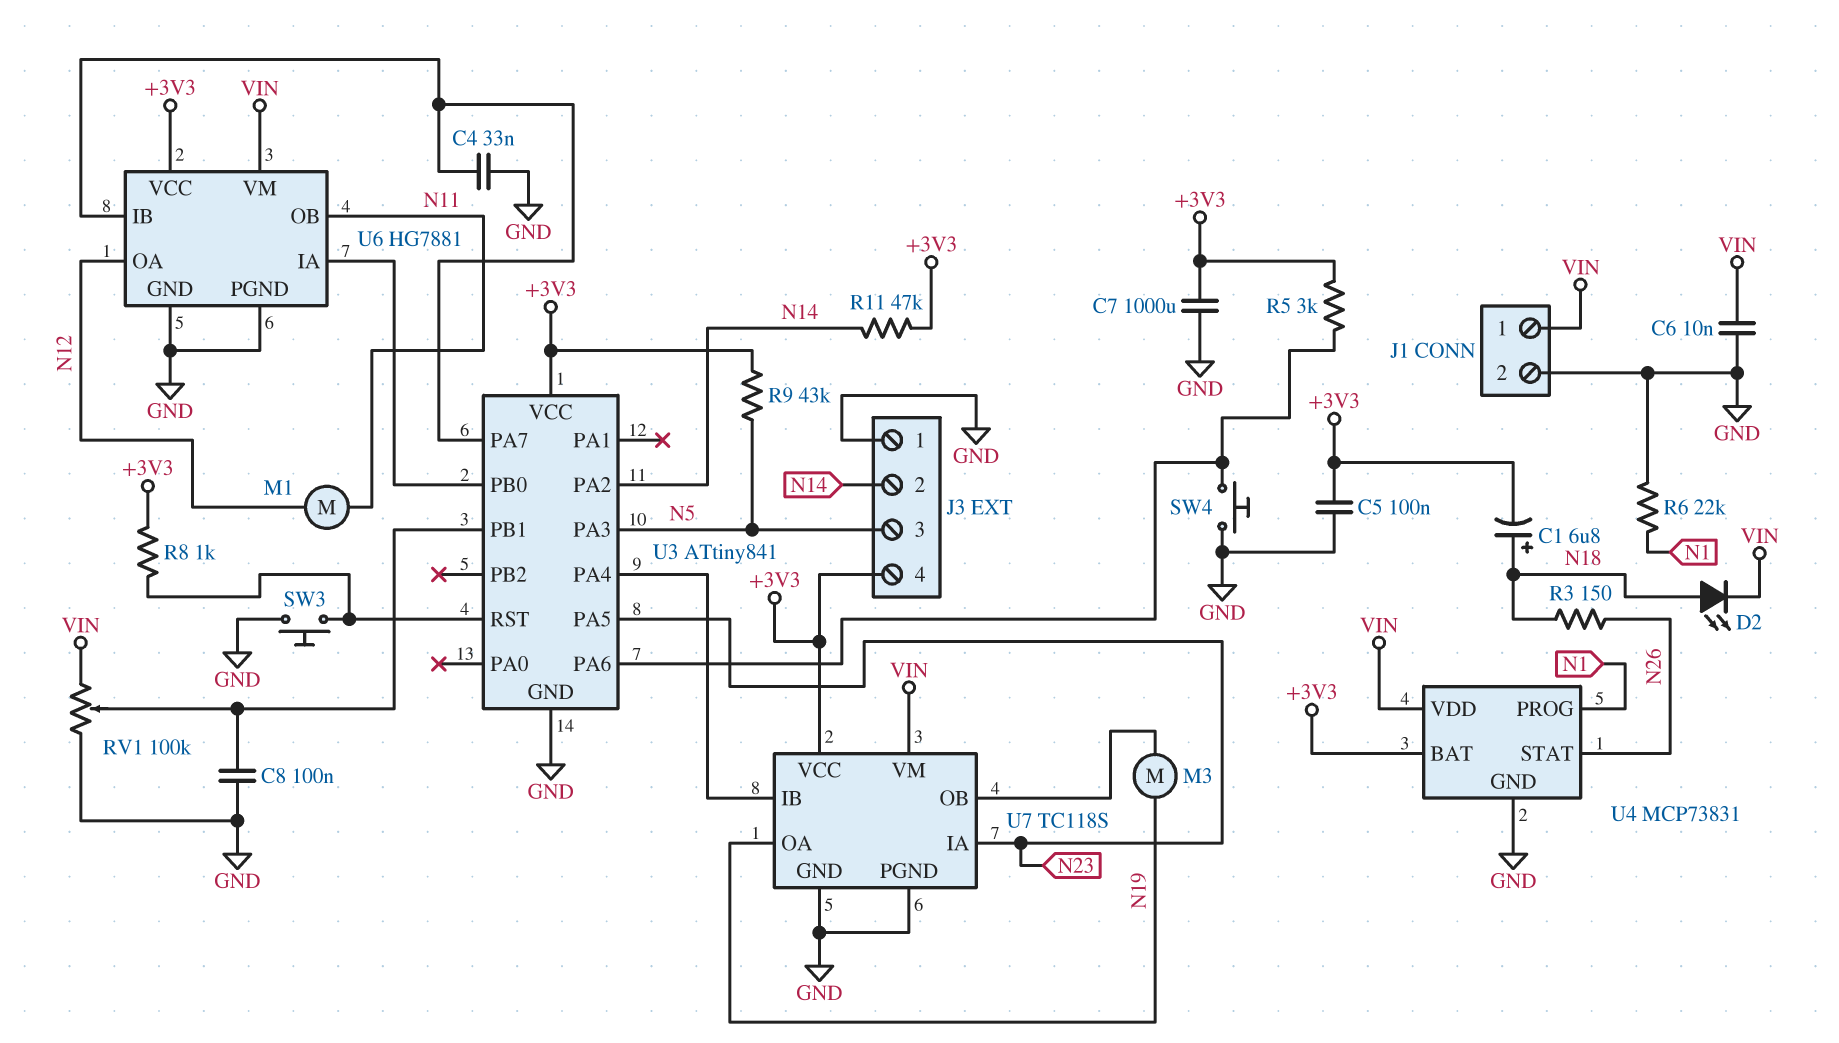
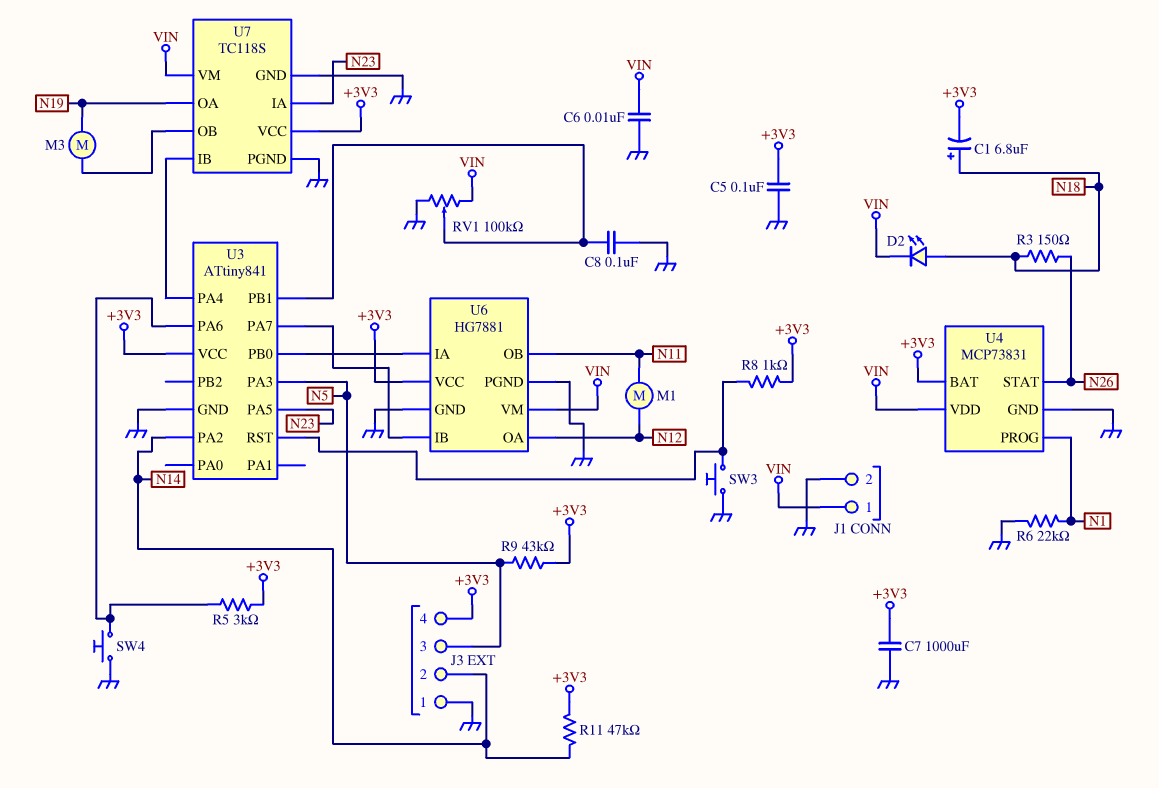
C4: 33nF (GND, U3/PA7) -> none

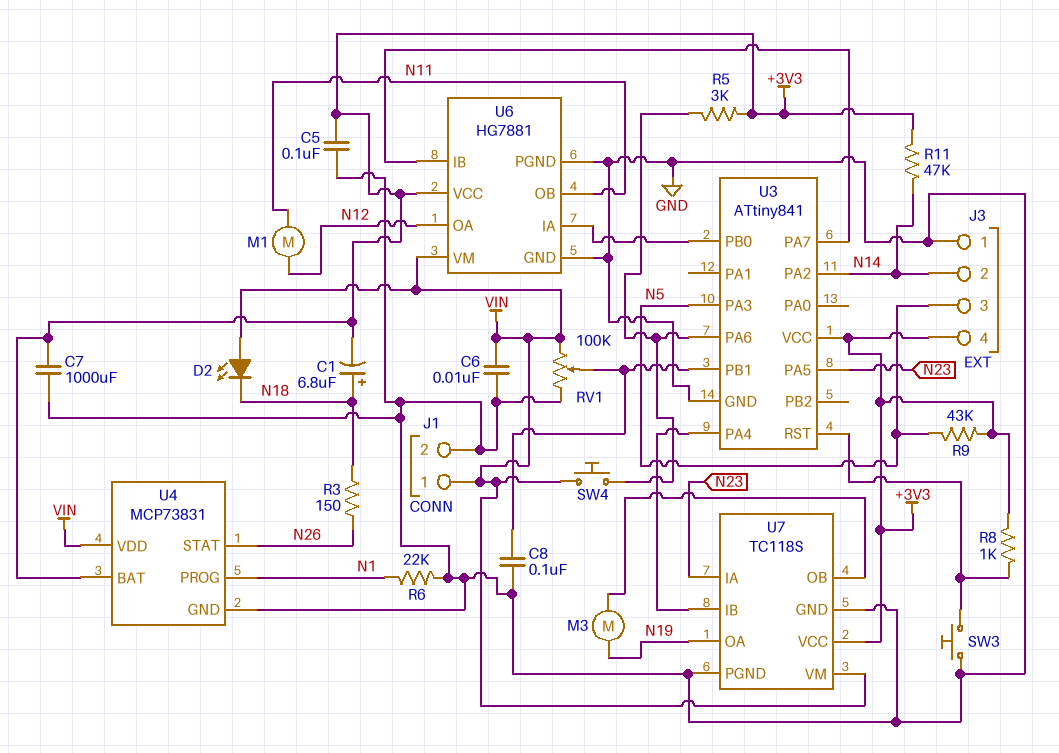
D2: LED (A N18, K VIN) -> LED (A VIN, K N18)
SW4: button (GND, U3/PA6) -> button (U3/PA6, VIN)

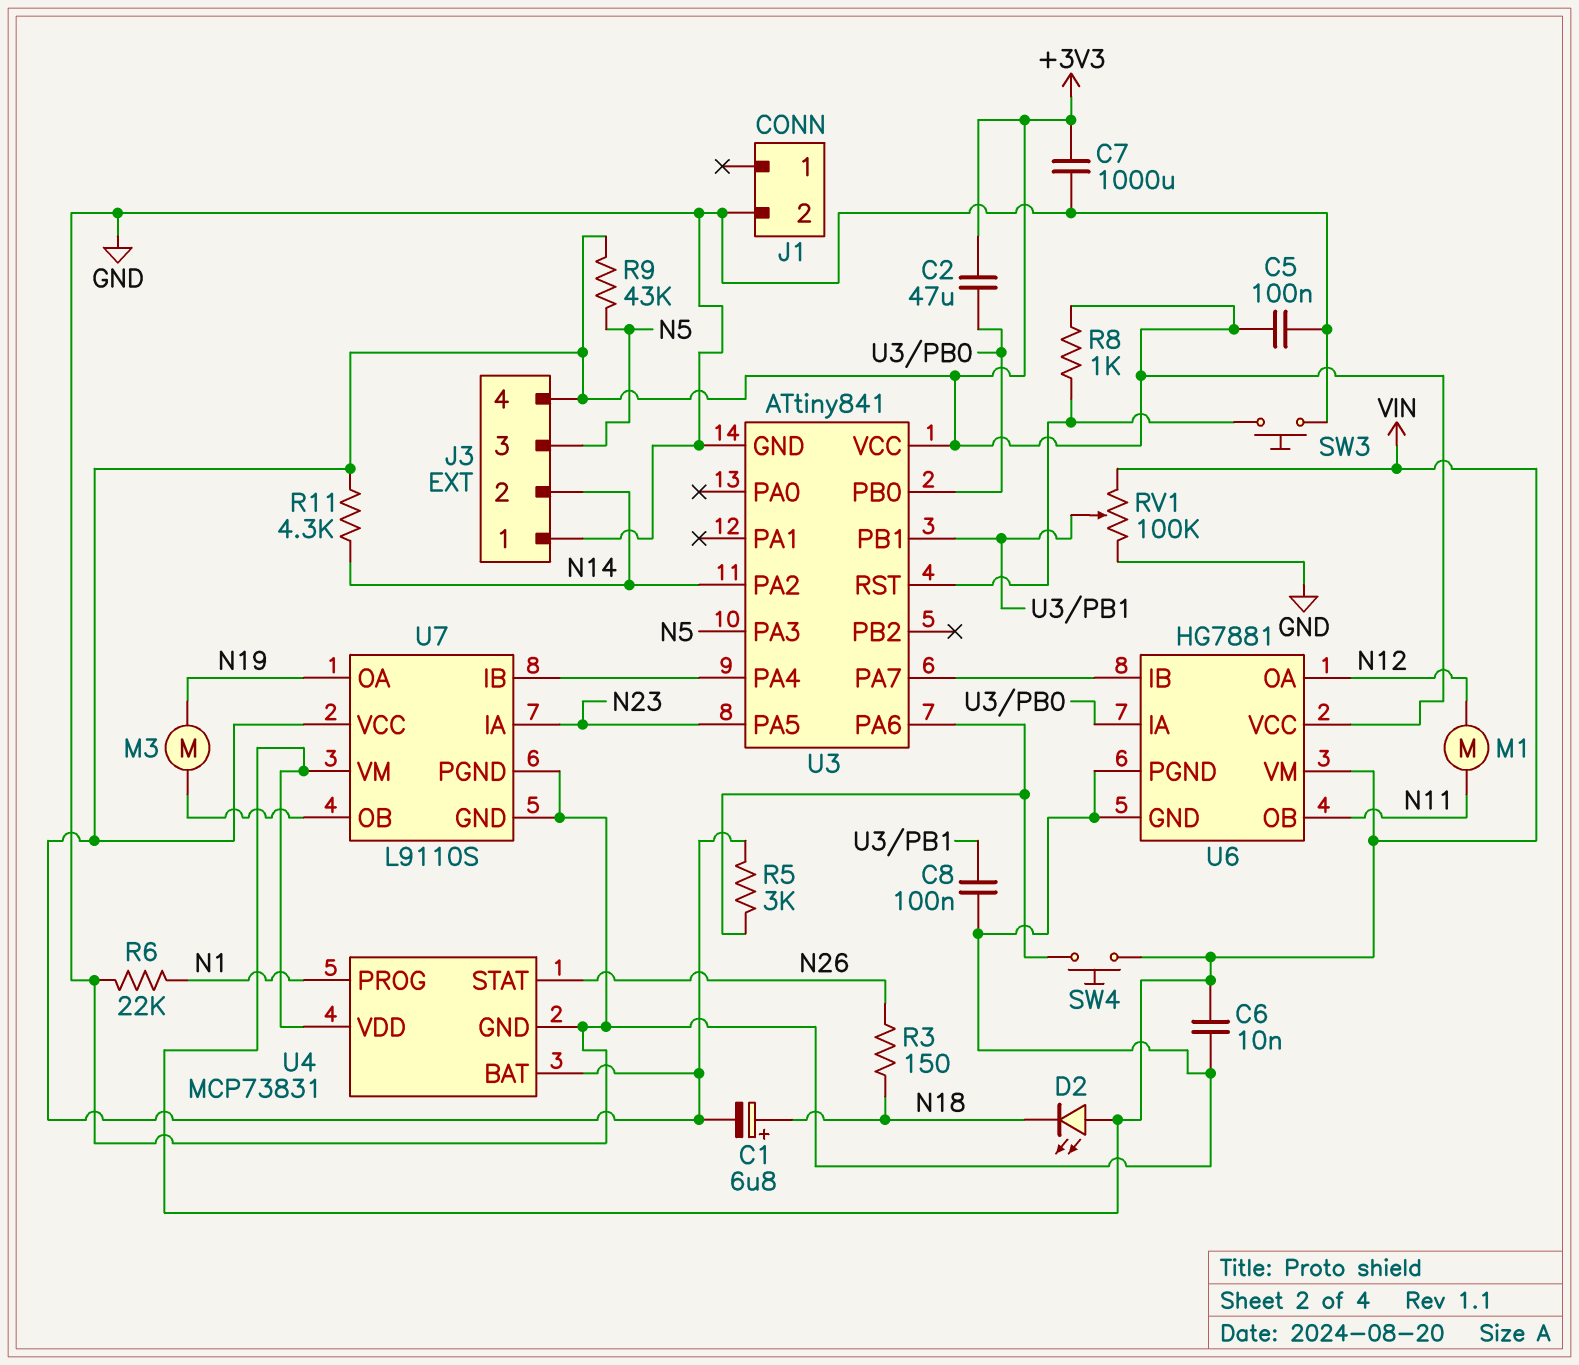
C2: none -> 47uF (+3V3, U3/PB0)
J1 pin 1: VIN -> none
R11: 47k (+3V3, N14) -> 4.3k (+3V3, N14)
U7: TC118S -> L9110S

